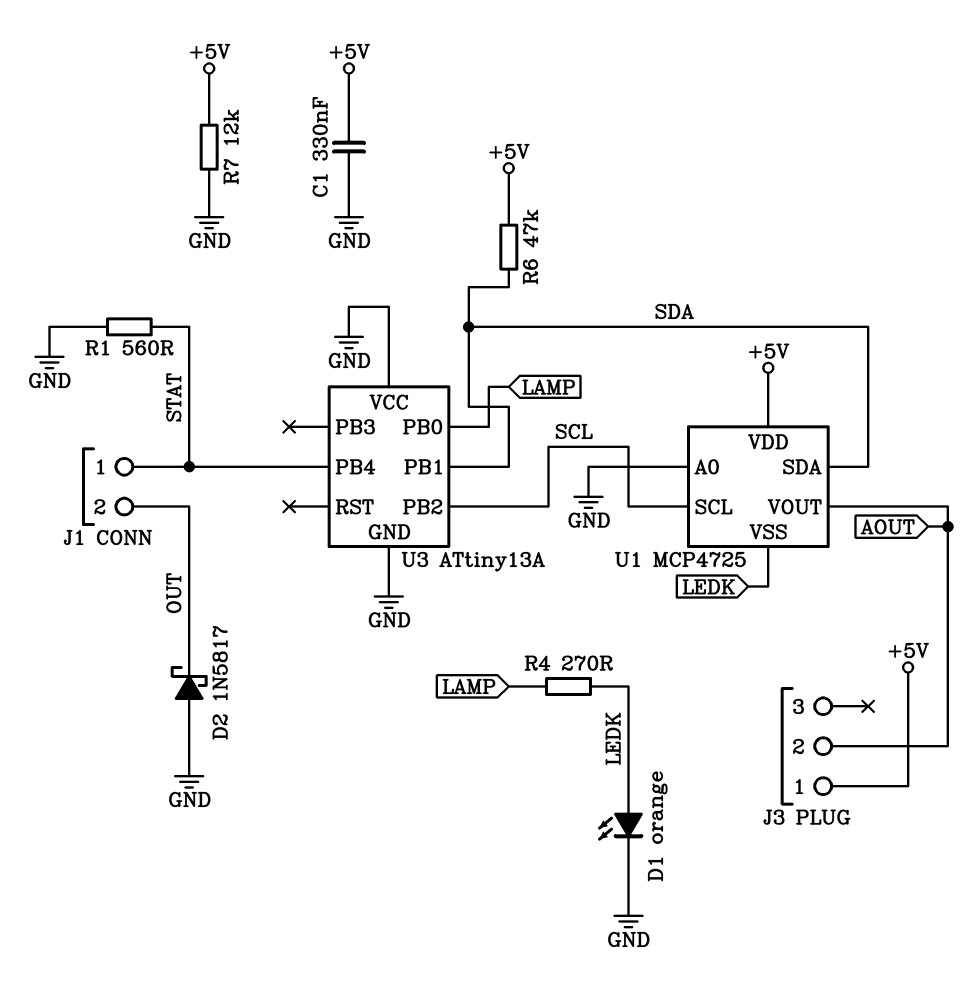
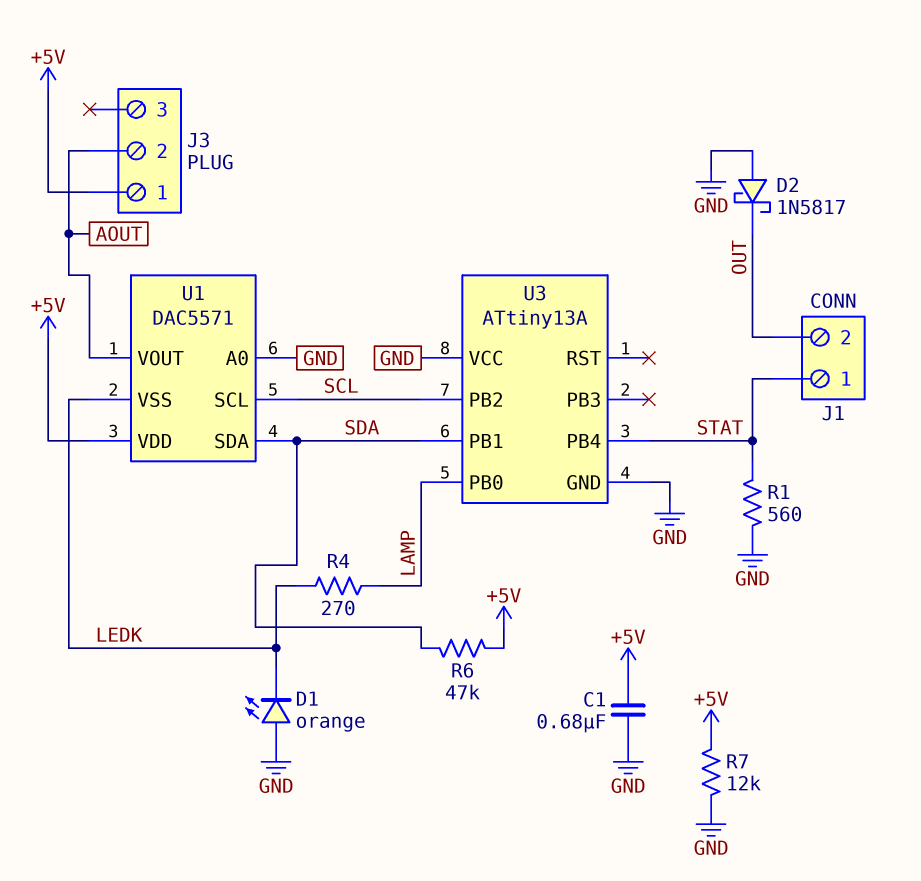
C1: 330nF (+5V, GND) -> 680nF (+5V, GND)
D1: LED orange (A LEDK, K GND) -> LED orange (A GND, K LEDK)
U1: MCP4725 -> DAC5571

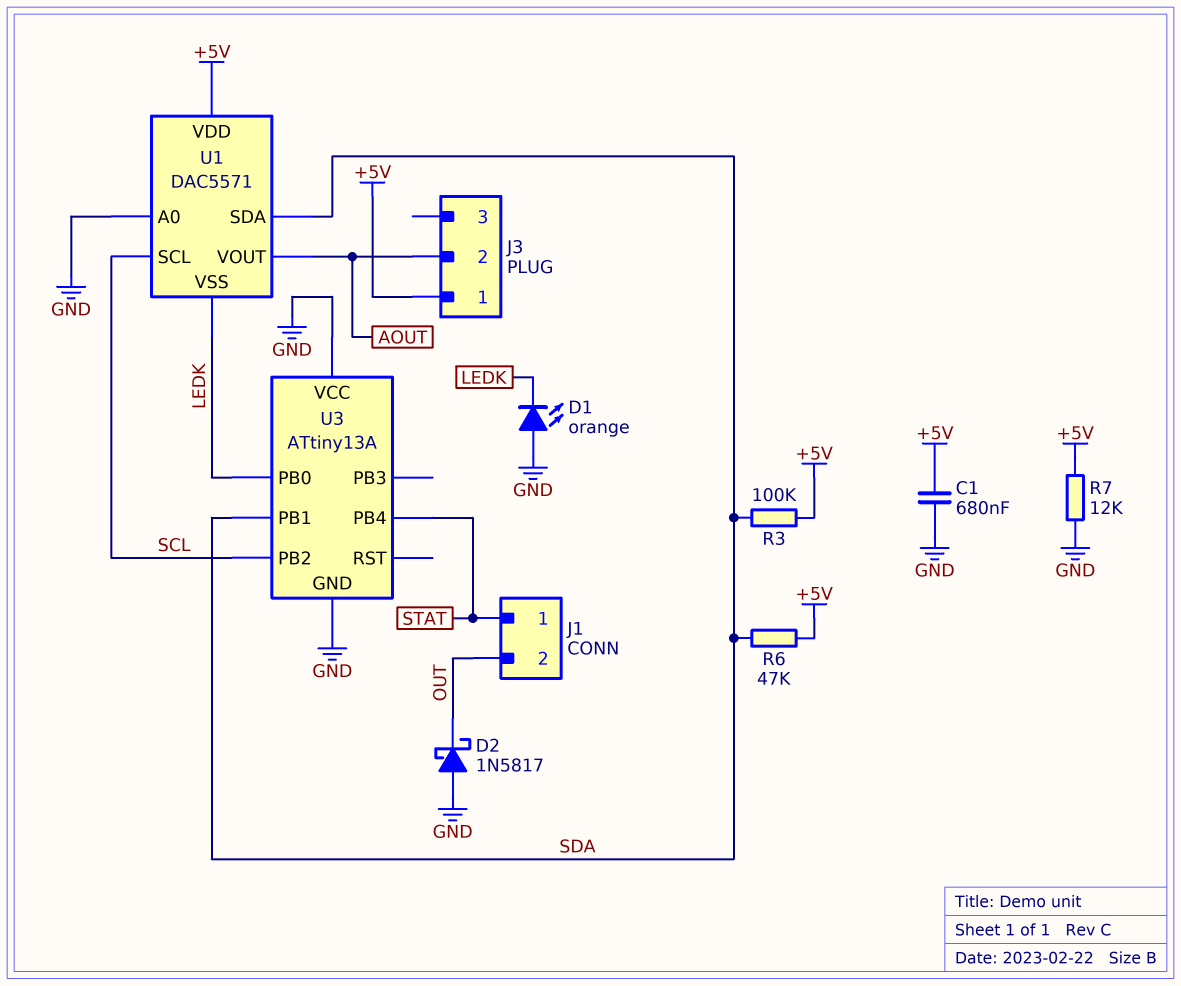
R1: 560 (GND, STAT) -> none
R3: none -> 100k (+5V, SDA)
R4: 270 (LAMP, LEDK) -> none
U3 pin PB0: LAMP -> LEDK

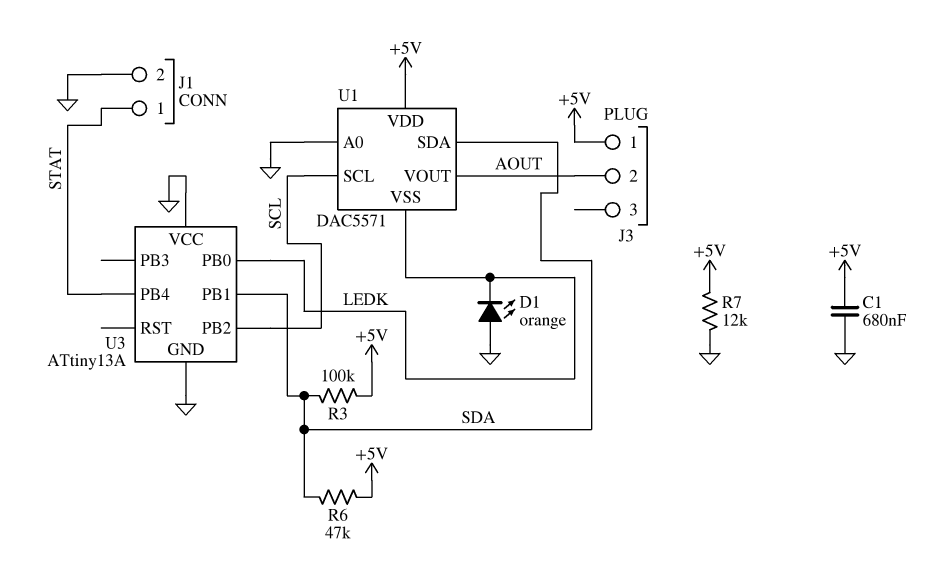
D2: schottky 1N5817 (A GND, K OUT) -> none
J1 pin 2: OUT -> GND

